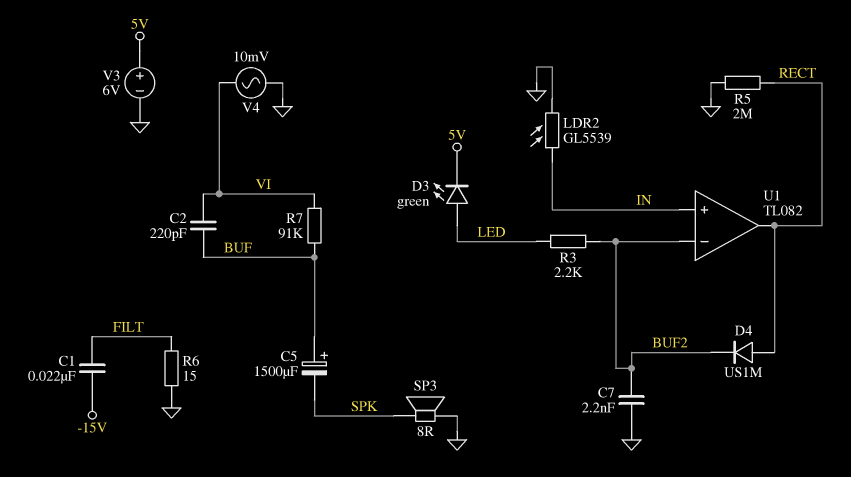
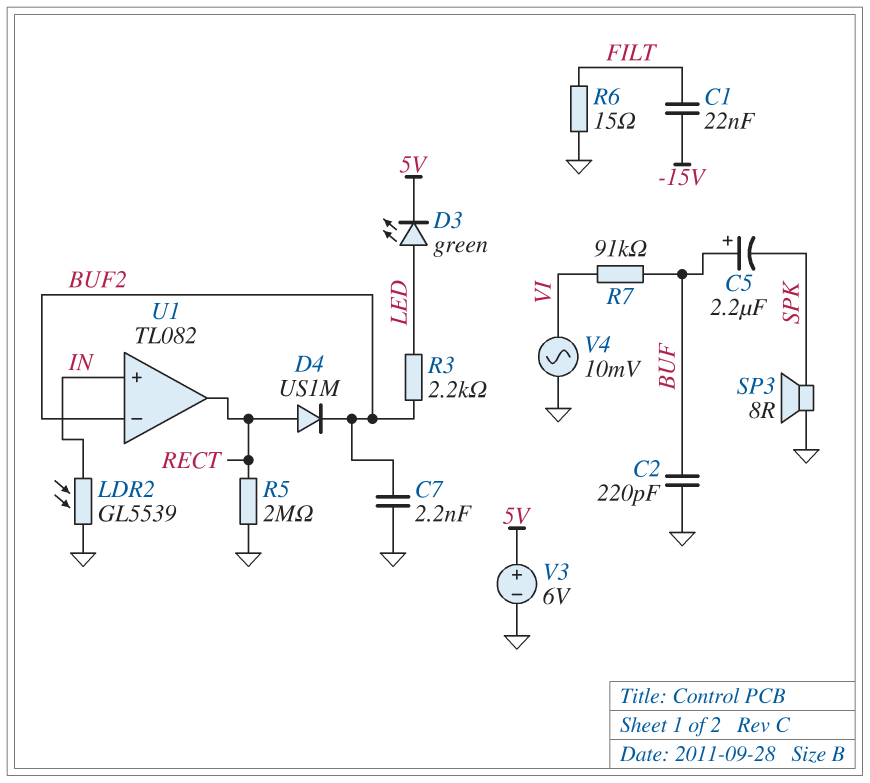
C2: 220pF (BUF, VI) -> 220pF (BUF, GND)
C5: 1500uF (plus BUF, minus SPK) -> 2.2uF (plus BUF, minus SPK)

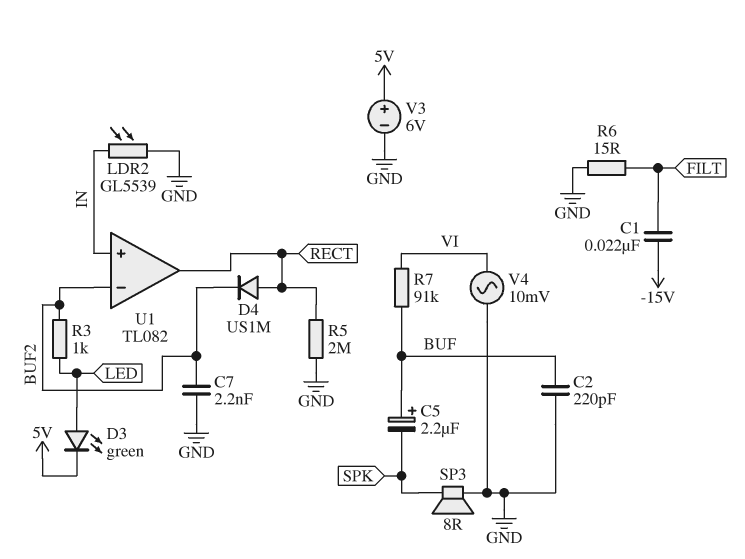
R3: 2.2k (BUF2, LED) -> 1k (BUF2, LED)

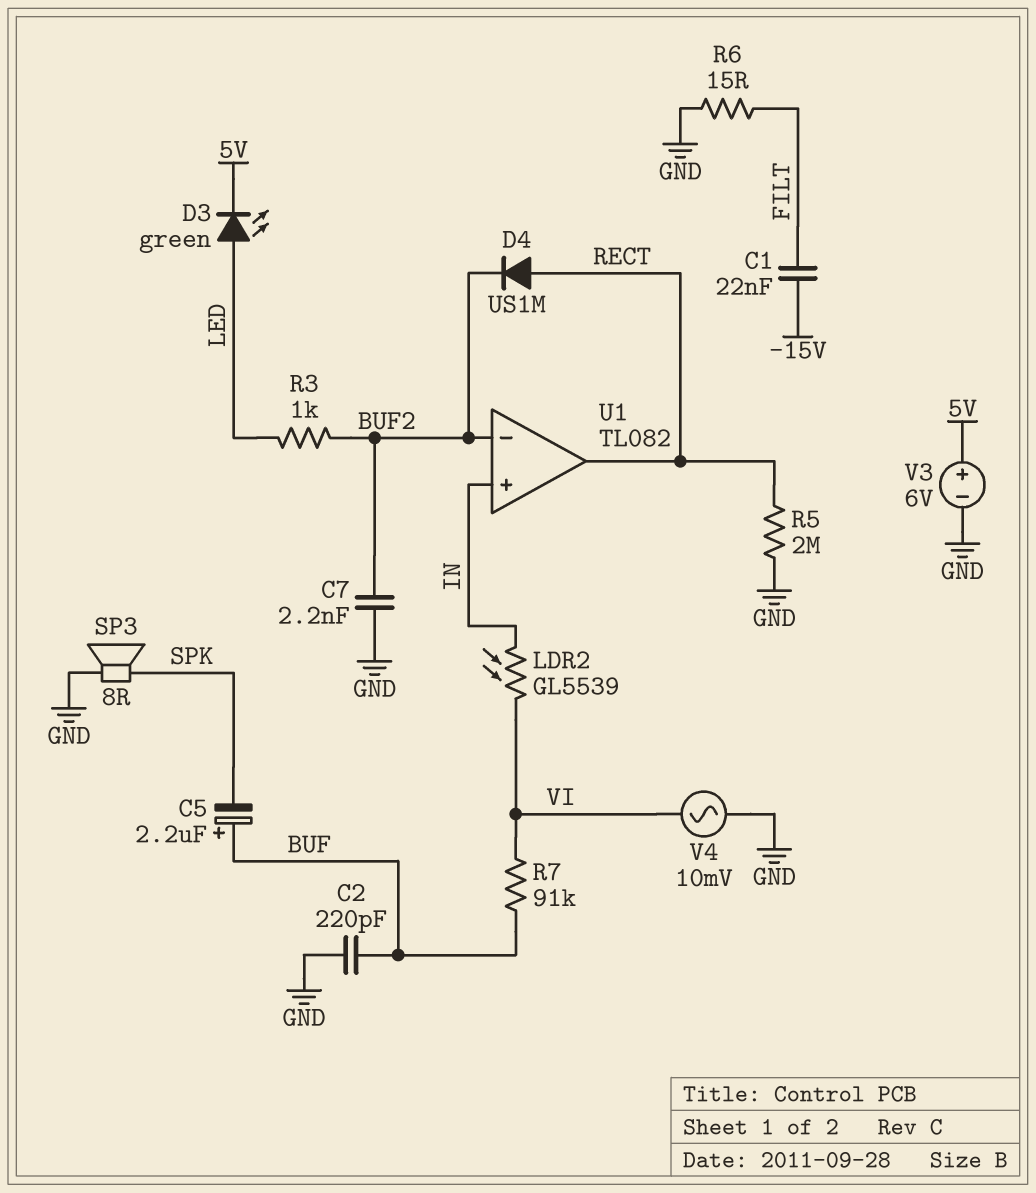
LDR2: GL5539 (GND, IN) -> GL5539 (IN, VI)

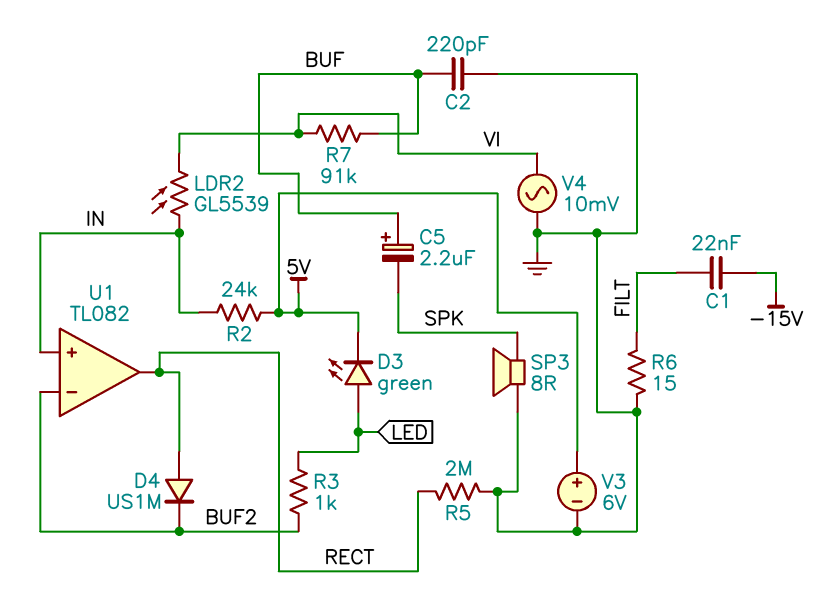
C7: 2.2nF (BUF2, GND) -> none
R2: none -> 24k (5V, IN)

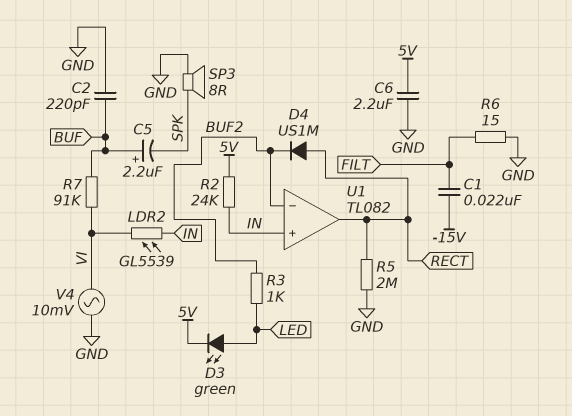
C6: none -> 2.2uF (5V, GND)
V3: 6V (plus 5V, minus GND) -> none

